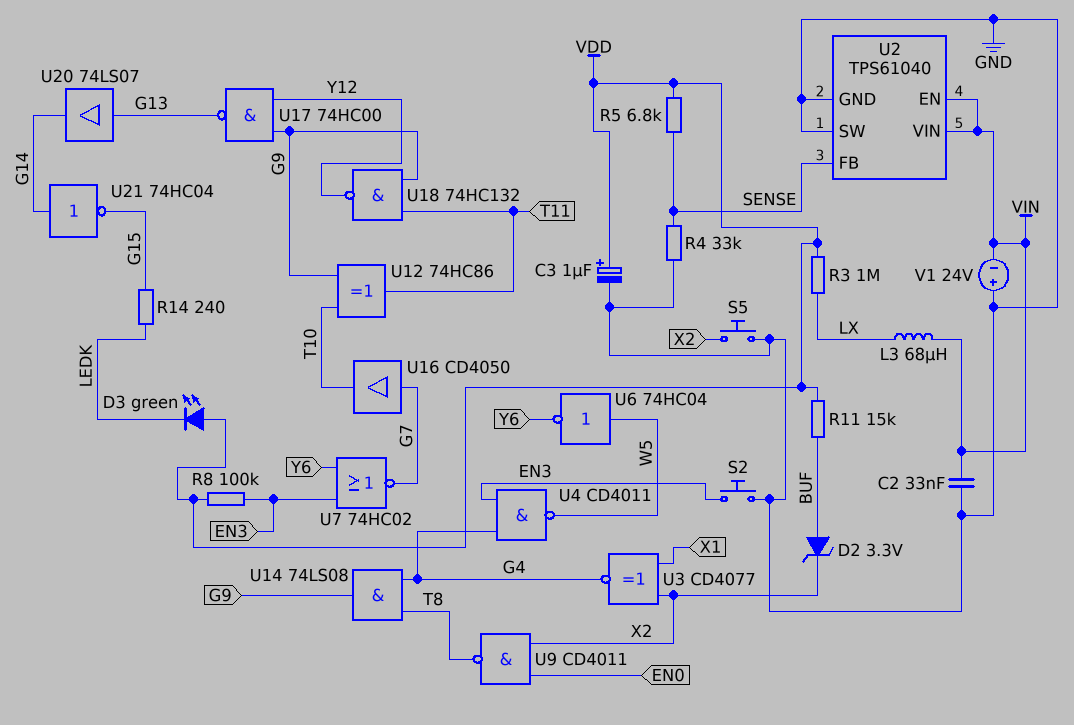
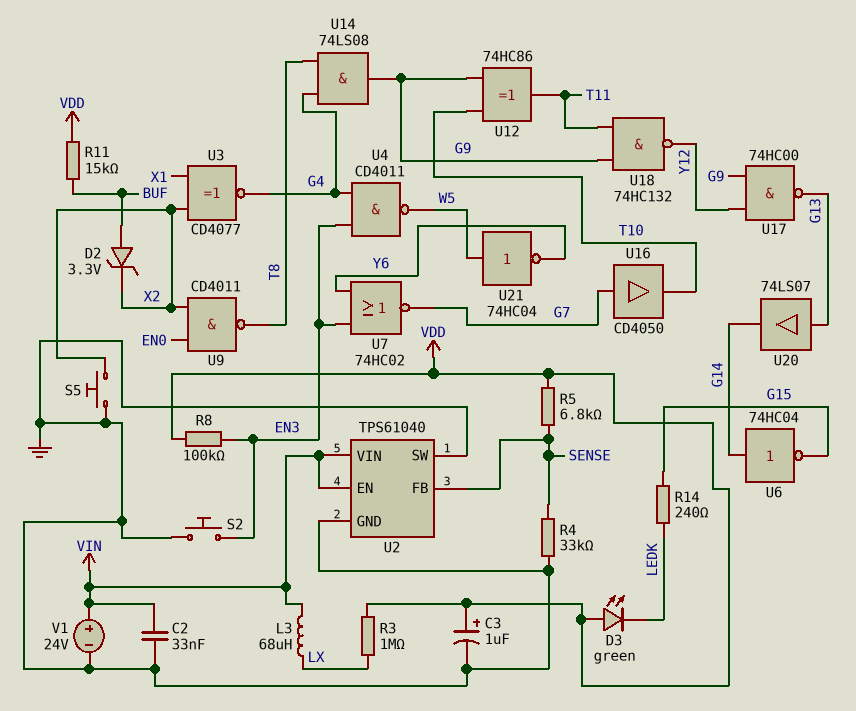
U6: NOT 74HC04 (in W5, out Y6) -> NOT 74HC04 (in G14, out G15)
U21: NOT 74HC04 (in G14, out G15) -> NOT 74HC04 (in W5, out Y6)
V1: 24V (plus GND, minus VIN) -> 24V (plus VIN, minus GND)

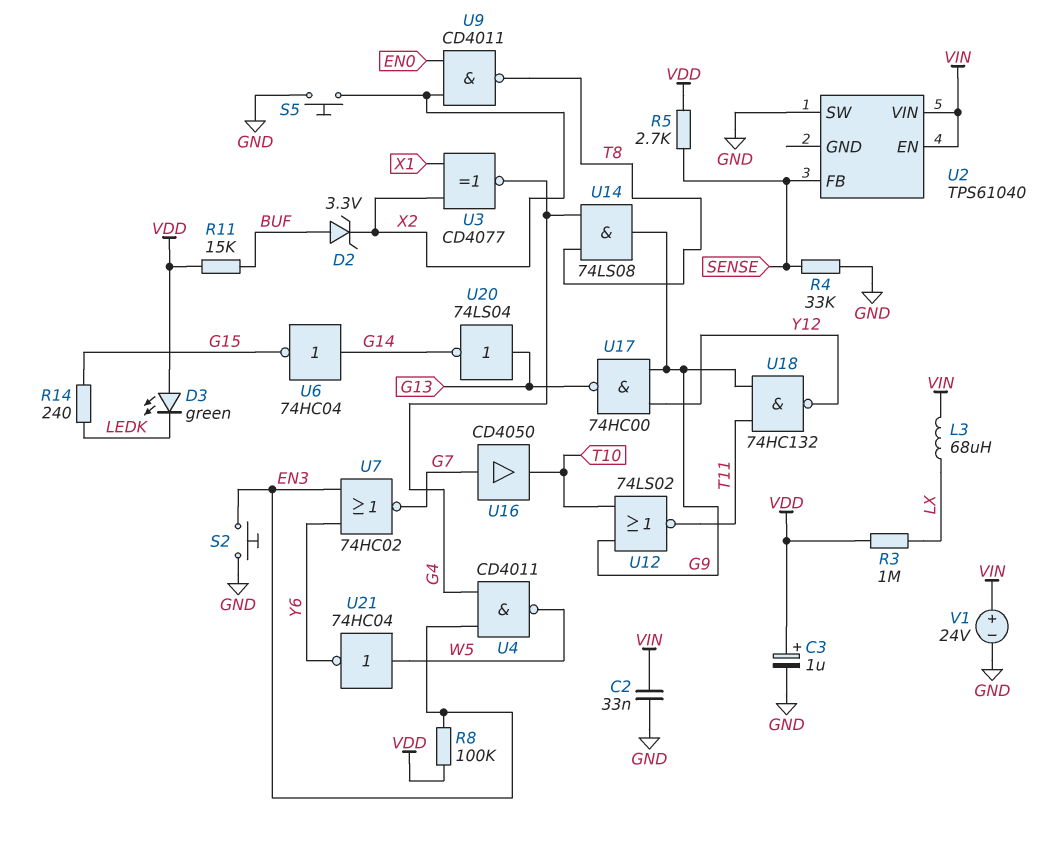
R5: 6.8k (SENSE, VDD) -> 2.7k (SENSE, VDD)
U2 pin GND: GND -> none
U12: XOR 74HC86 (in G9, in T10, out T11) -> NOR 74LS02 (in G9, in T10, out T11)
U20: buffer 74LS07 (in G13, out G14) -> NOT 74LS04 (in G13, out G14)

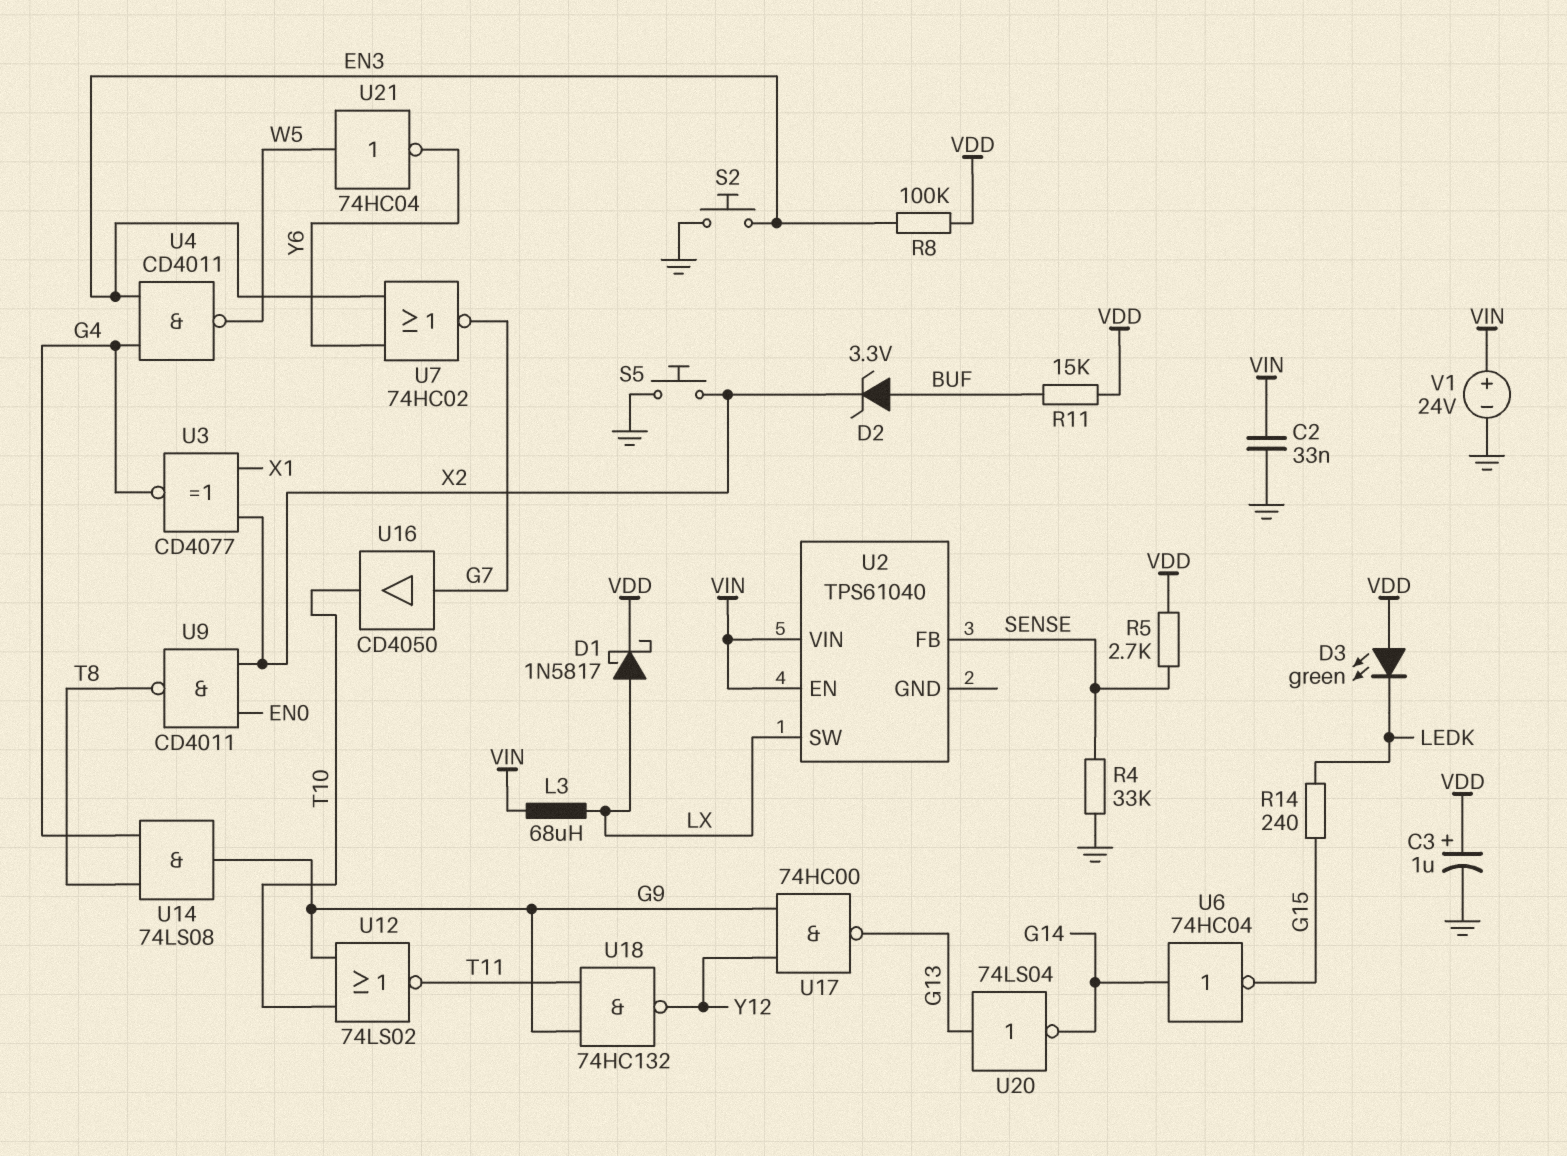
D1: none -> schottky 1N5817 (A LX, K VDD)
R3: 1M (LX, VDD) -> none
U2 pin SW: GND -> LX

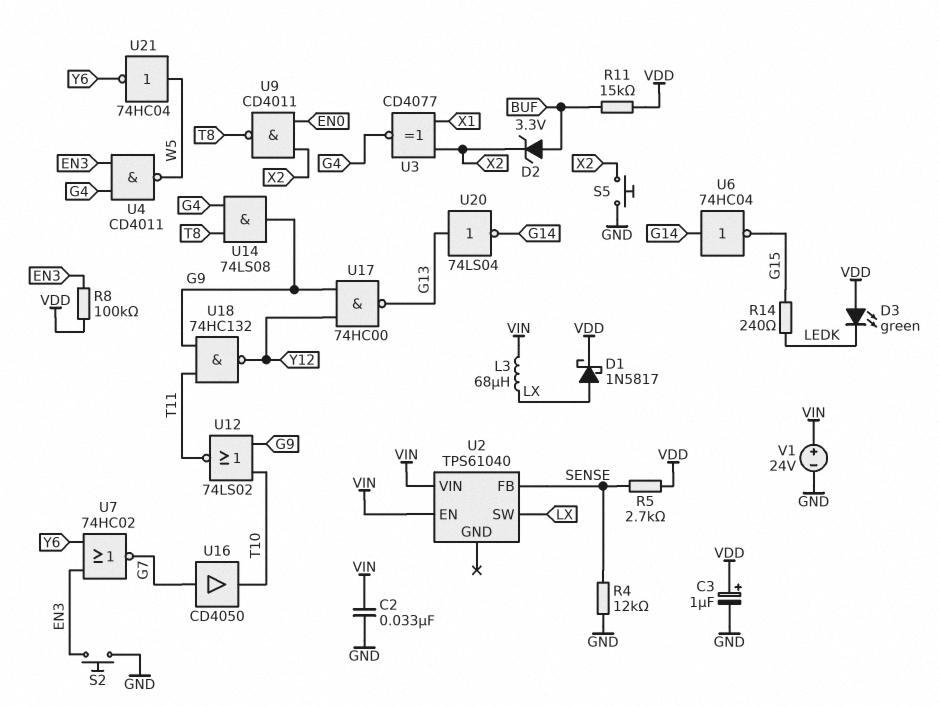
R4: 33k (GND, SENSE) -> 12k (GND, SENSE)

